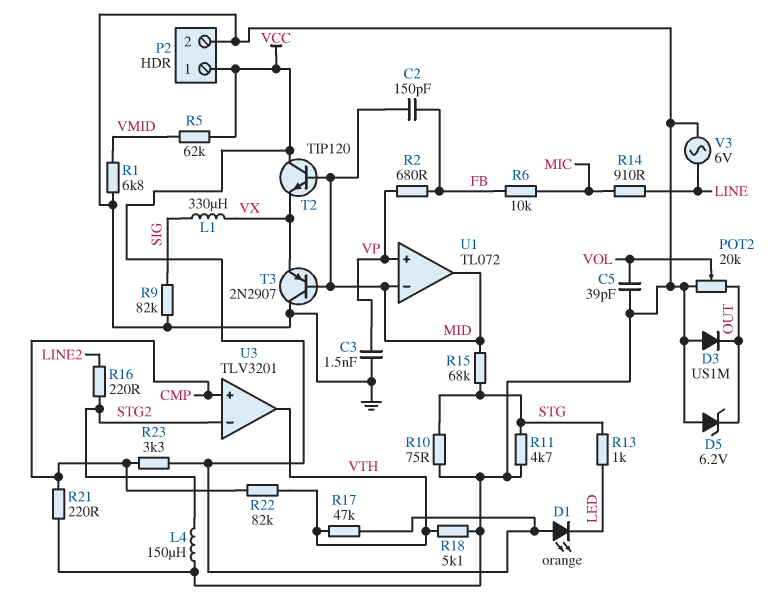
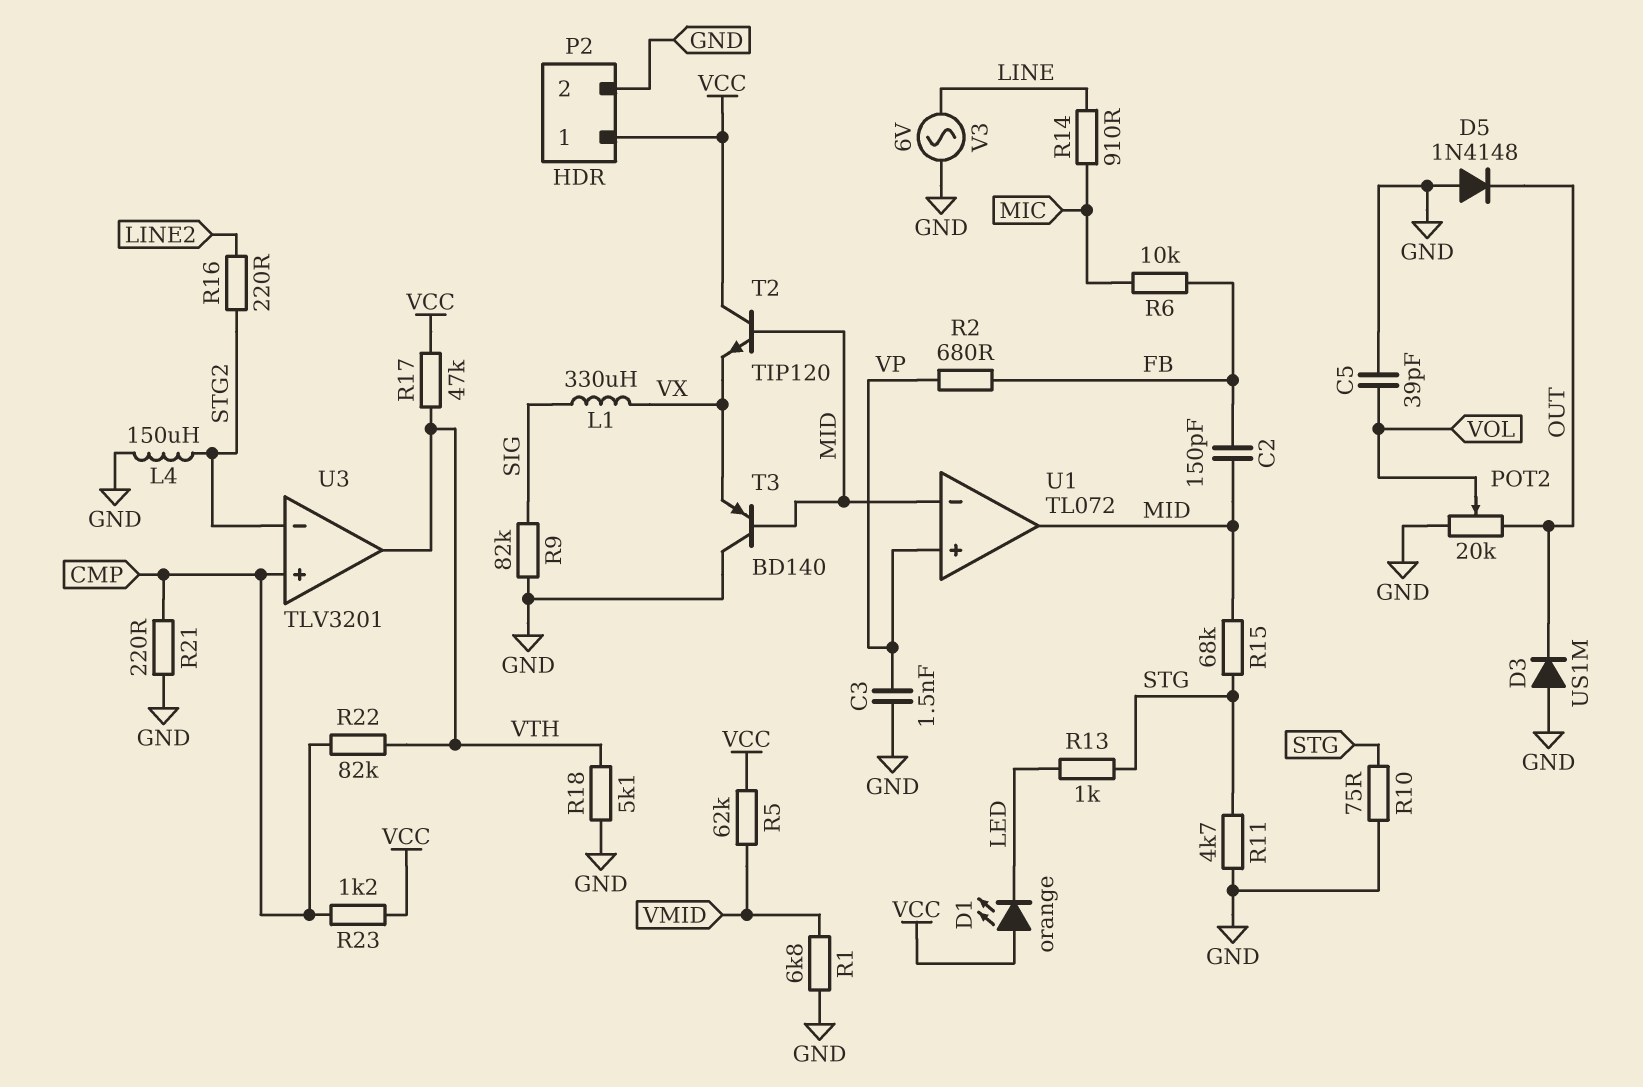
D5: zener 6.2V (A GND, K OUT) -> diode 1N4148 (A GND, K OUT)
R23: 3.3k (CMP, VCC) -> 1.2k (CMP, VCC)
T3: PNP 2N2907 (B MID, C GND, E VX) -> PNP BD140 (B MID, C GND, E VX)

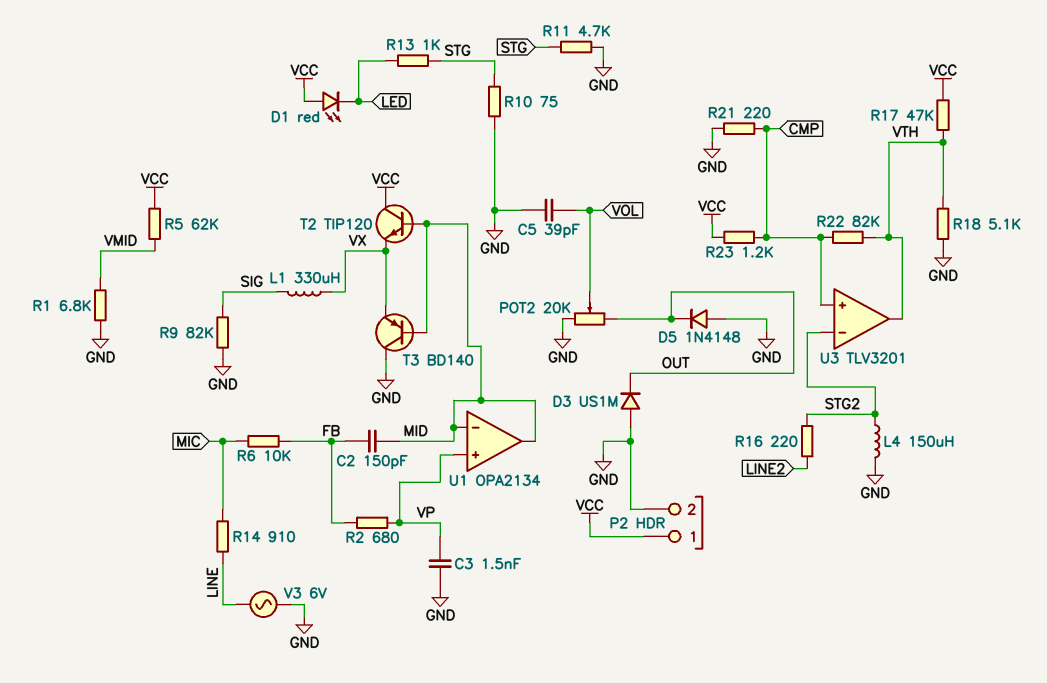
D1: LED orange (A VCC, K LED) -> LED red (A VCC, K LED)
R15: 68k (MID, STG) -> none
U1: TL072 -> OPA2134

